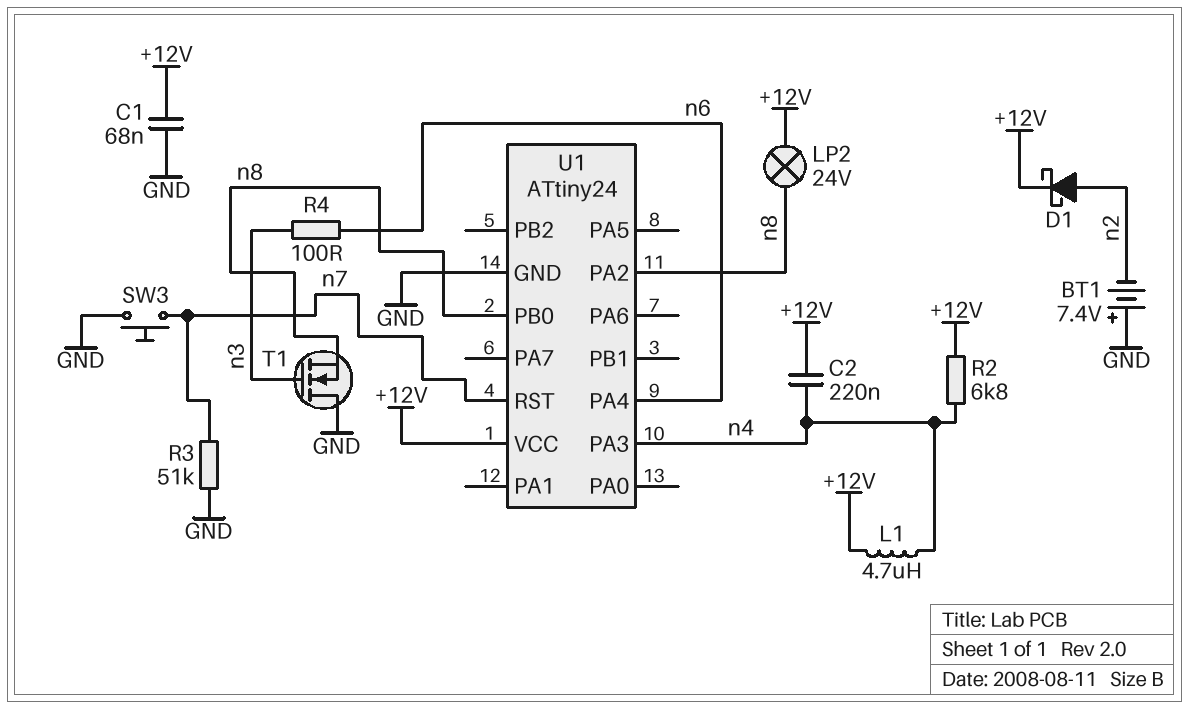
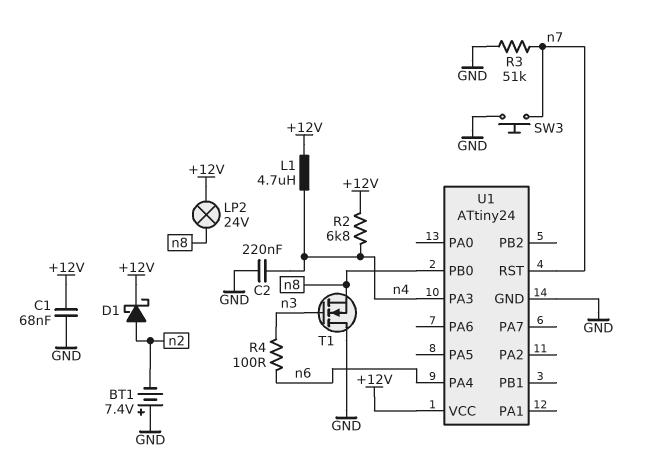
C2: 220nF (+12V, n4) -> 220nF (GND, n4)
U1 pin PA2: n8 -> none

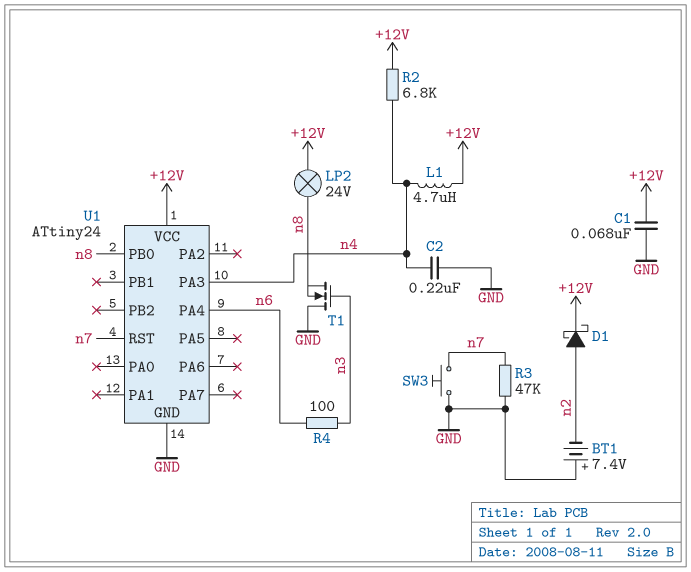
R3: 51k (GND, n7) -> 47k (GND, n7)

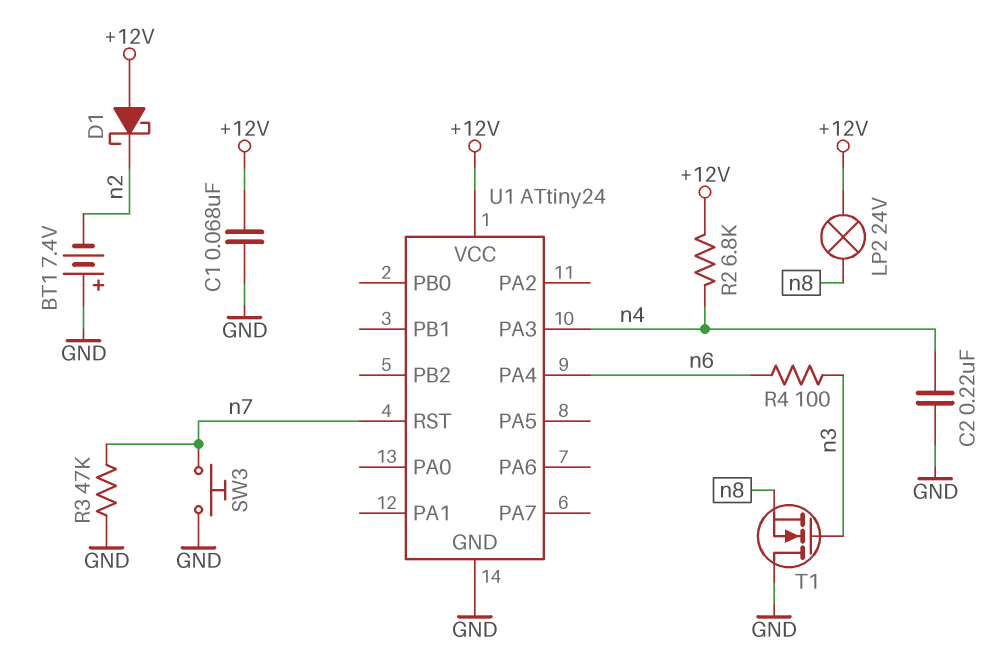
D1: schottky (A n2, K +12V) -> schottky (A +12V, K n2)
L1: 4.7uH (+12V, n4) -> none
U1 pin PB0: n8 -> none

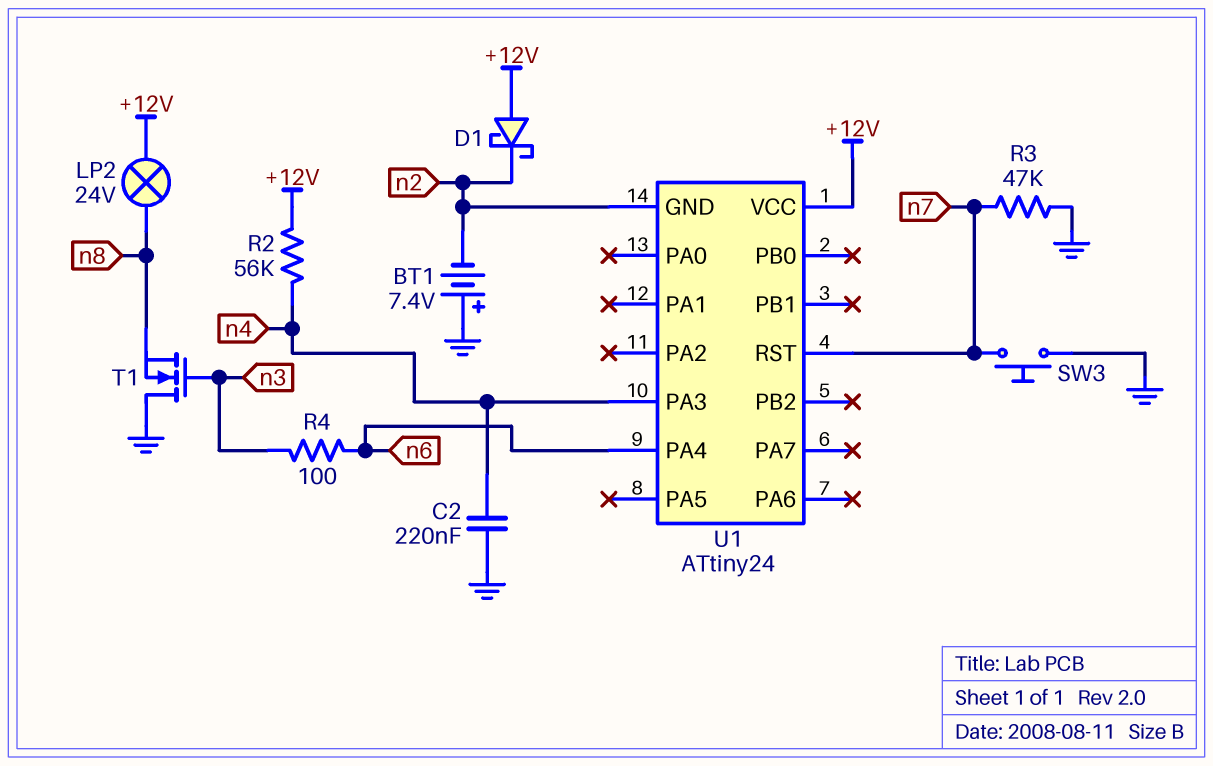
C1: 68nF (+12V, GND) -> none
R2: 6.8k (+12V, n4) -> 56k (+12V, n4)
U1 pin GND: GND -> n2

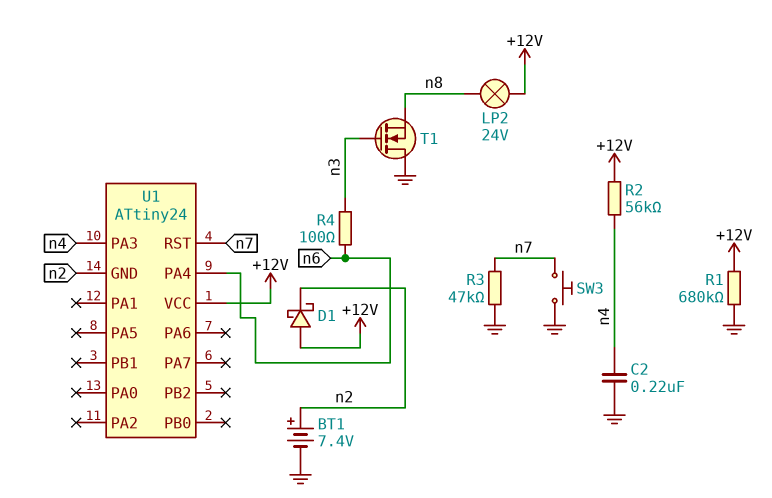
BT1: 7.4V (plus GND, minus n2) -> 7.4V (plus n2, minus GND)
R1: none -> 680k (+12V, GND)

